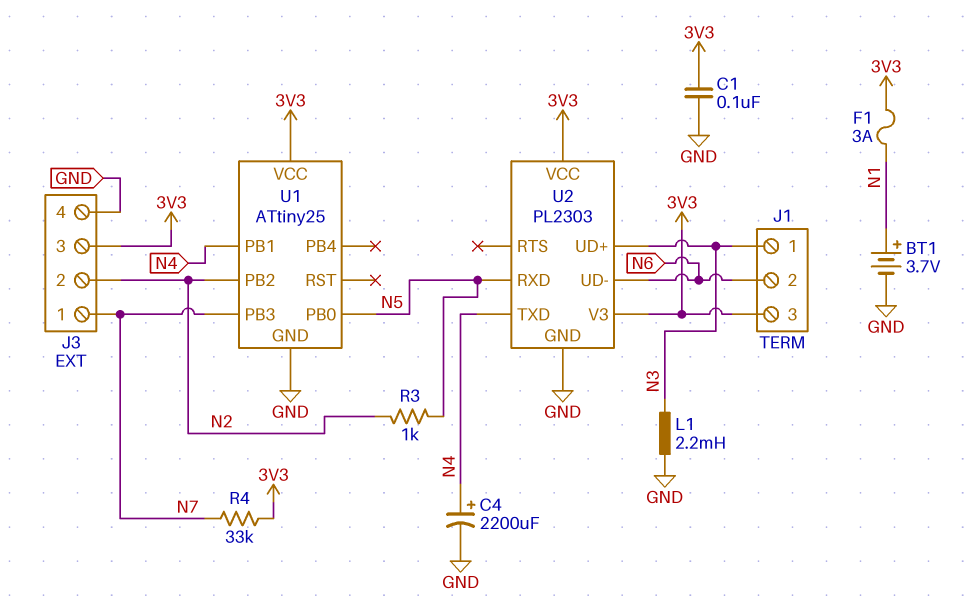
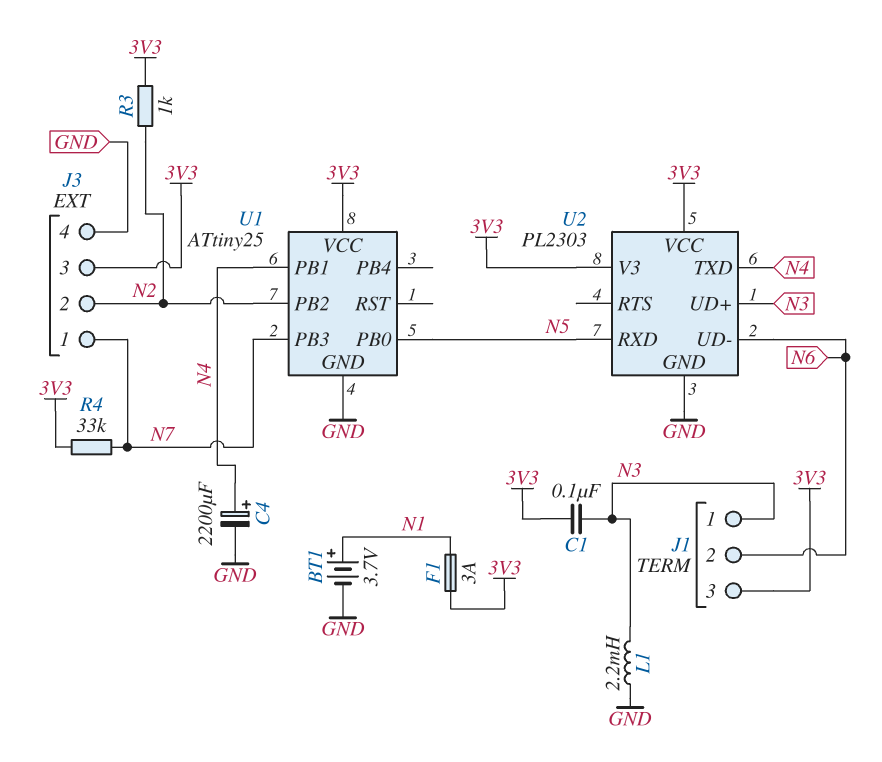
C1: 100nF (3V3, GND) -> 100nF (3V3, N3)
R3: 1k (N2, N5) -> 1k (3V3, N2)

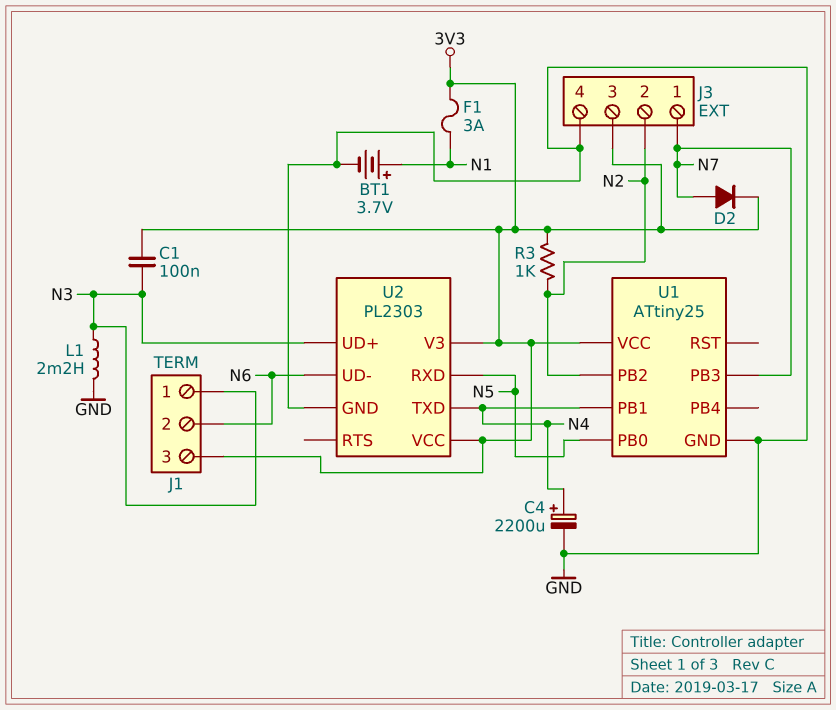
D2: none -> diode (A N7, K 3V3)
R4: 33k (3V3, N7) -> none

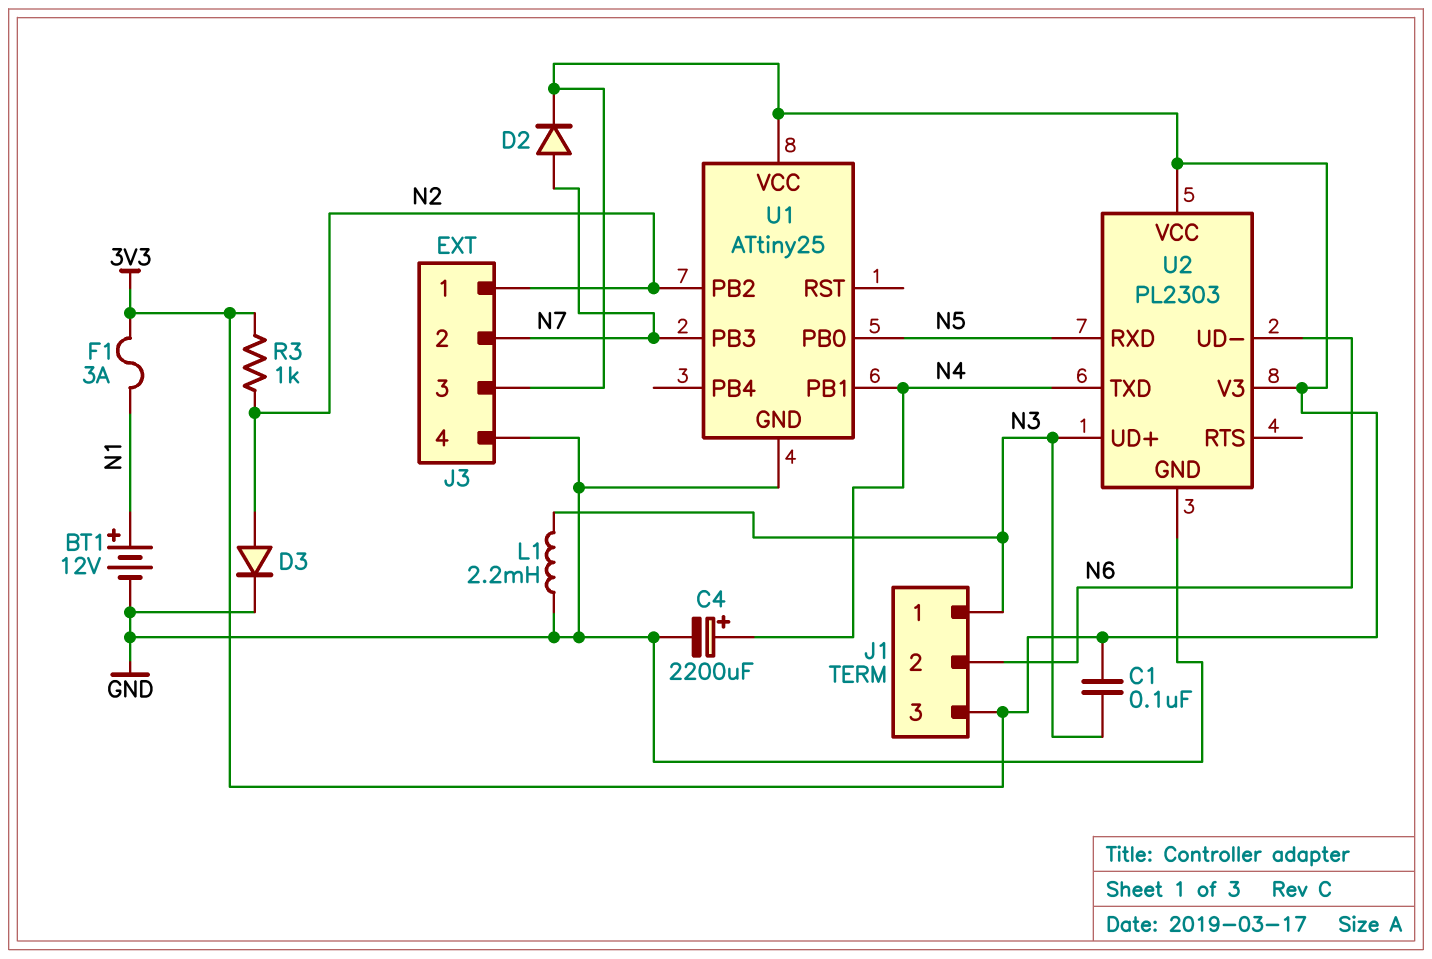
BT1: 3.7V (plus N1, minus GND) -> 12V (plus N1, minus GND)
D3: none -> diode (A N2, K GND)
J3 pin 1: N7 -> N2
J3 pin 2: N2 -> N7

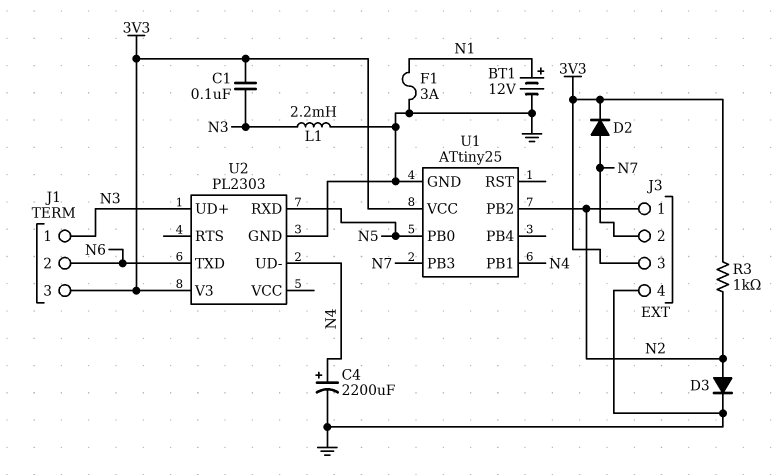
F1: 3A (3V3, N1) -> 3A (GND, N1)
U2 pin TXD: N4 -> N6
U2 pin UD-: N6 -> N4
U2 pin VCC: 3V3 -> none

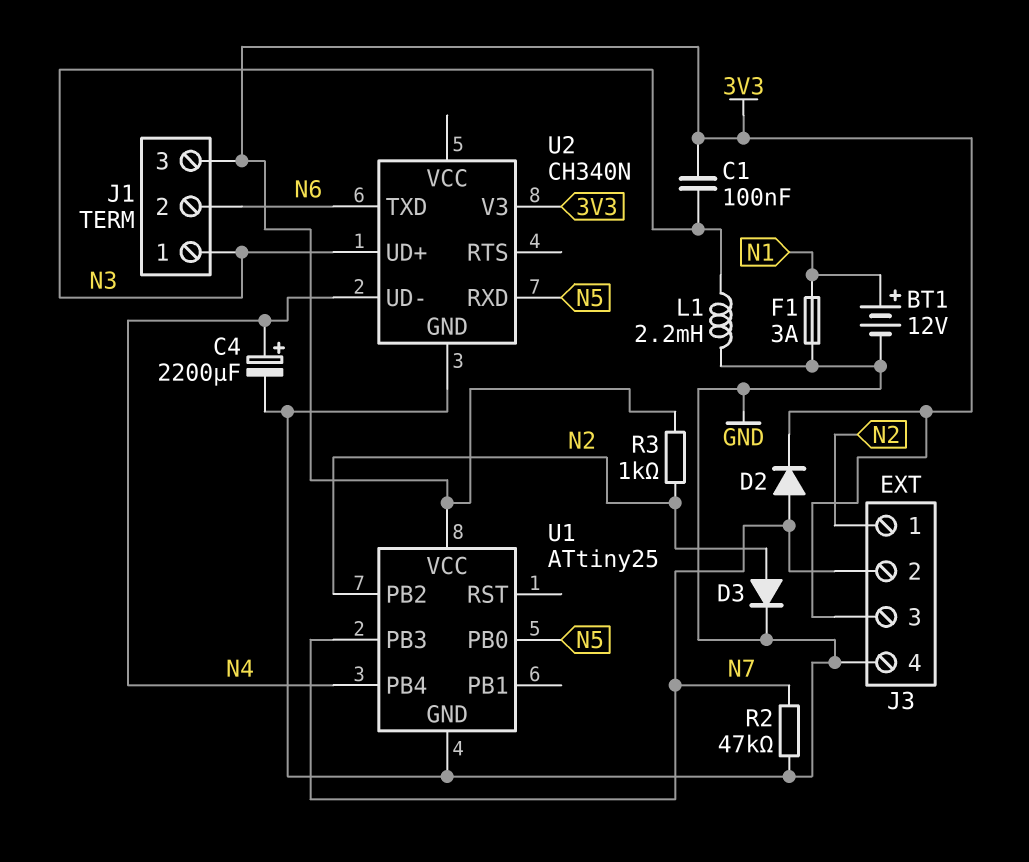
R2: none -> 47k (GND, N7)
U1 pin PB1: N4 -> none
U1 pin PB4: none -> N4
U2: PL2303 -> CH340N

